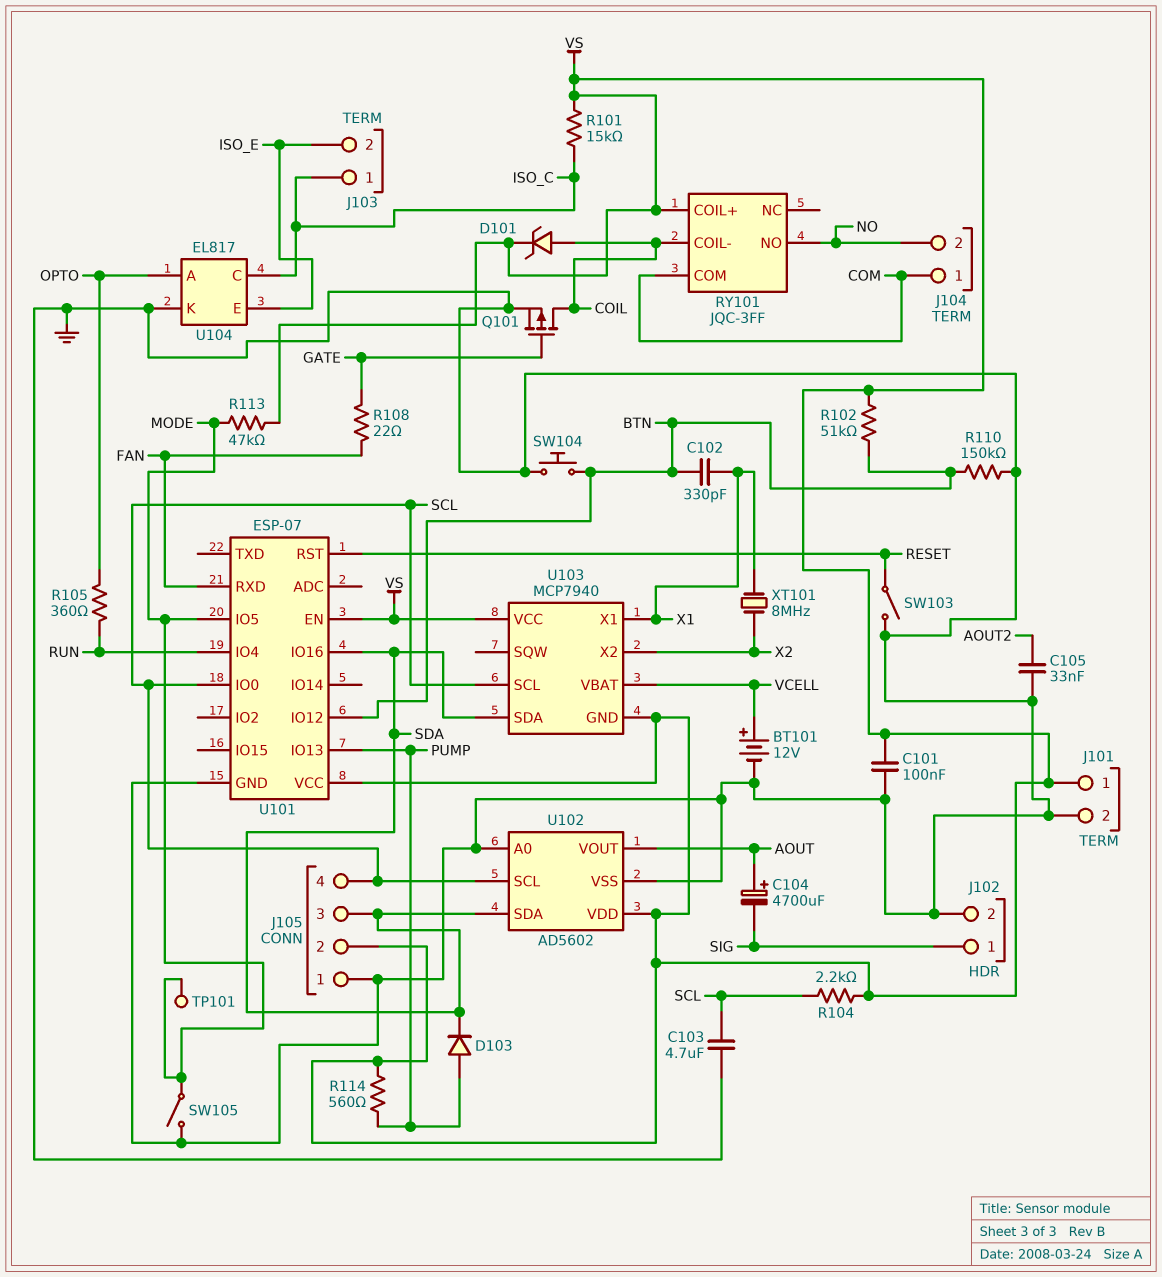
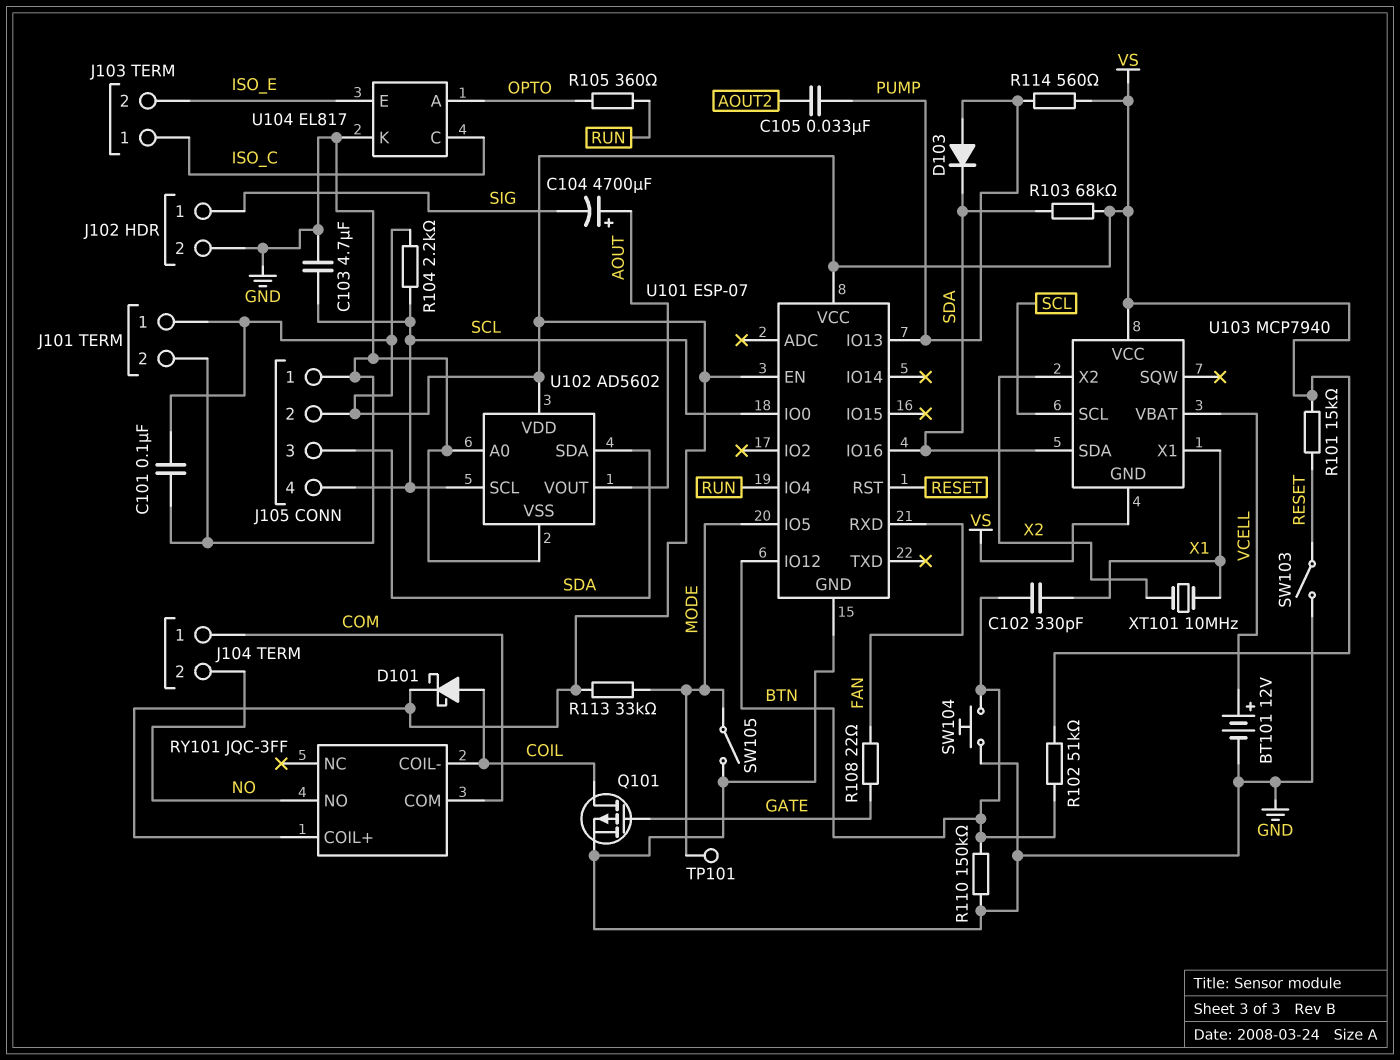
C105: 33nF (AOUT2, GND) -> 33nF (AOUT2, PUMP)
D101: zener (A COIL, K VS) -> schottky (A COIL, K VS)
R101: 15k (ISO_C, VS) -> 15k (RESET, VS)
R103: none -> 68k (SDA, VS)
R113: 47k (MODE, VS) -> 33k (MODE, VS)
XT101: 8MHz (X1, X2) -> 10MHz (X1, X2)

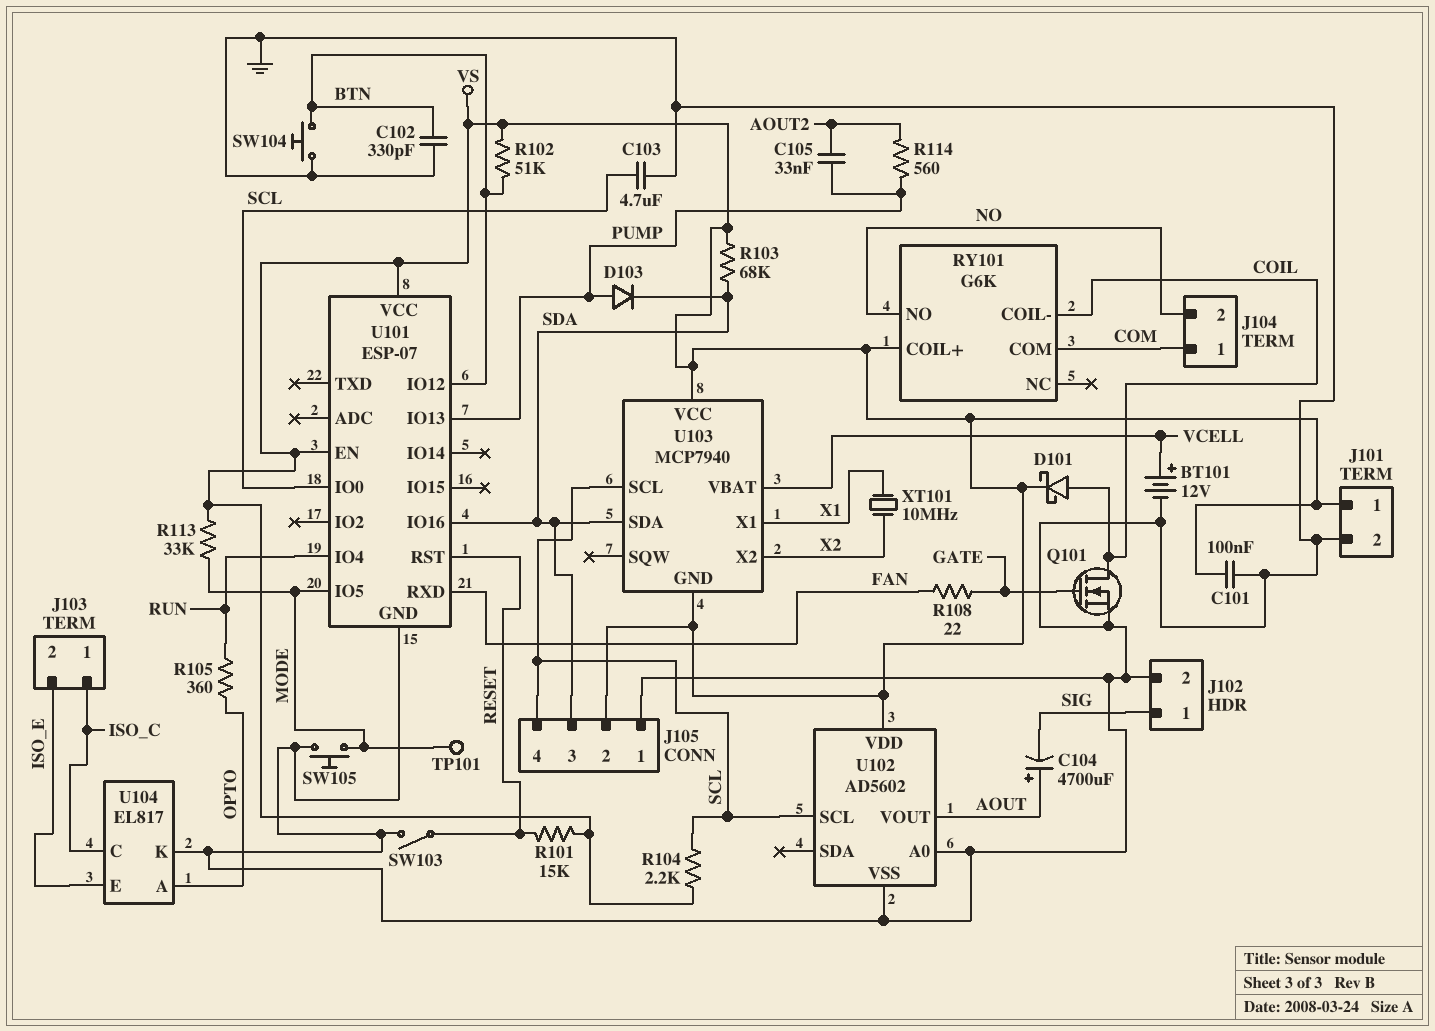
C102: 330pF (BTN, X1) -> 330pF (BTN, GND)
Q101: PMOS (G GATE, D COIL, S GND) -> NMOS (G GATE, D COIL, S GND)
R110: 150k (BTN, GND) -> none
R114: 560 (PUMP, VS) -> 560 (AOUT2, PUMP)
RY101: JQC-3FF -> G6K
SW105: switch (GND, MODE) -> button (GND, MODE)
U102 pin SDA: SDA -> none

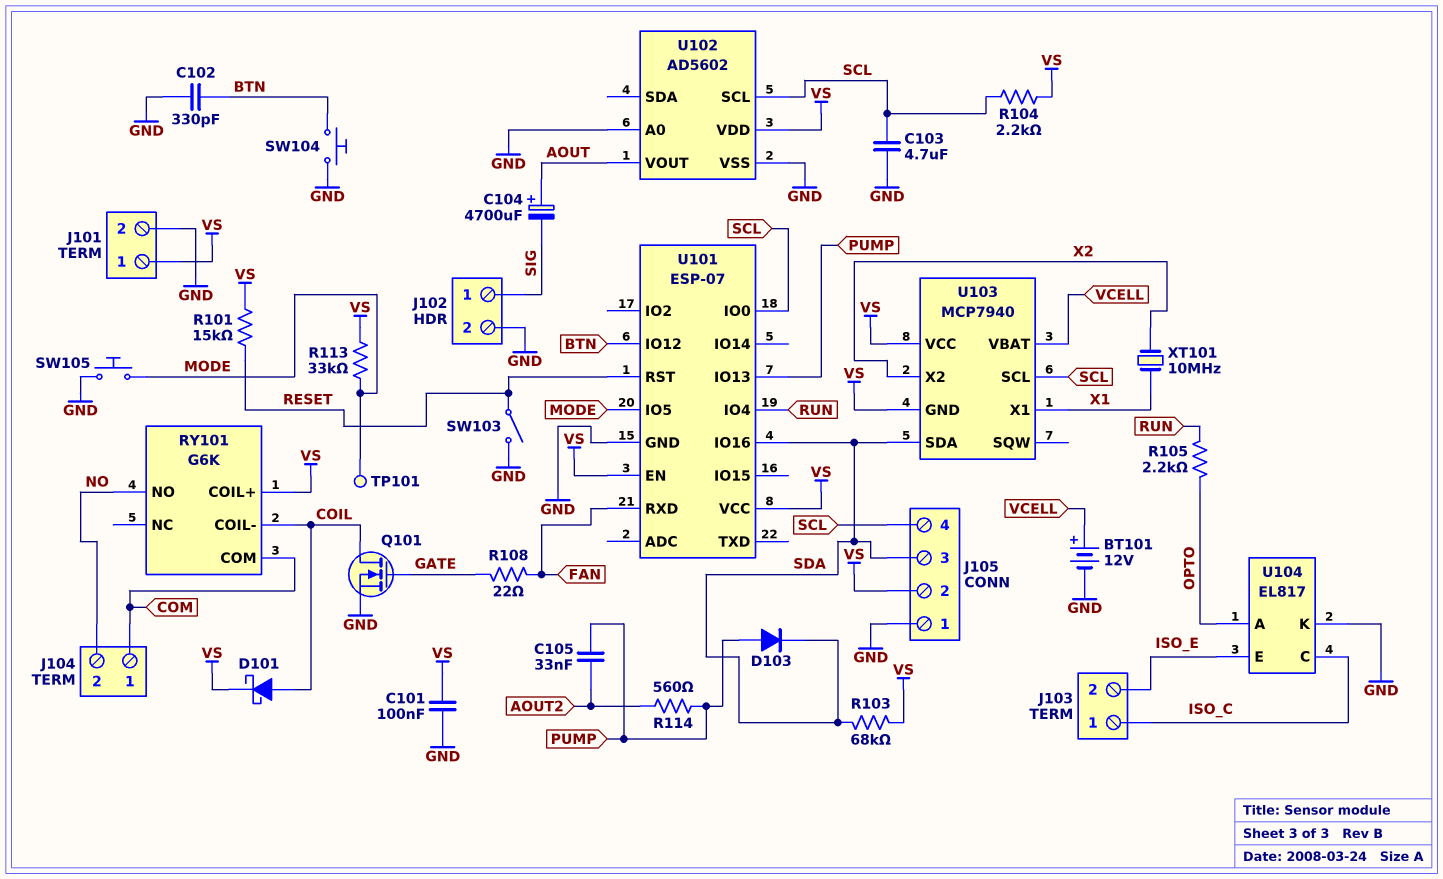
R102: 51k (BTN, VS) -> none
R105: 360 (OPTO, RUN) -> 2.2k (OPTO, RUN)

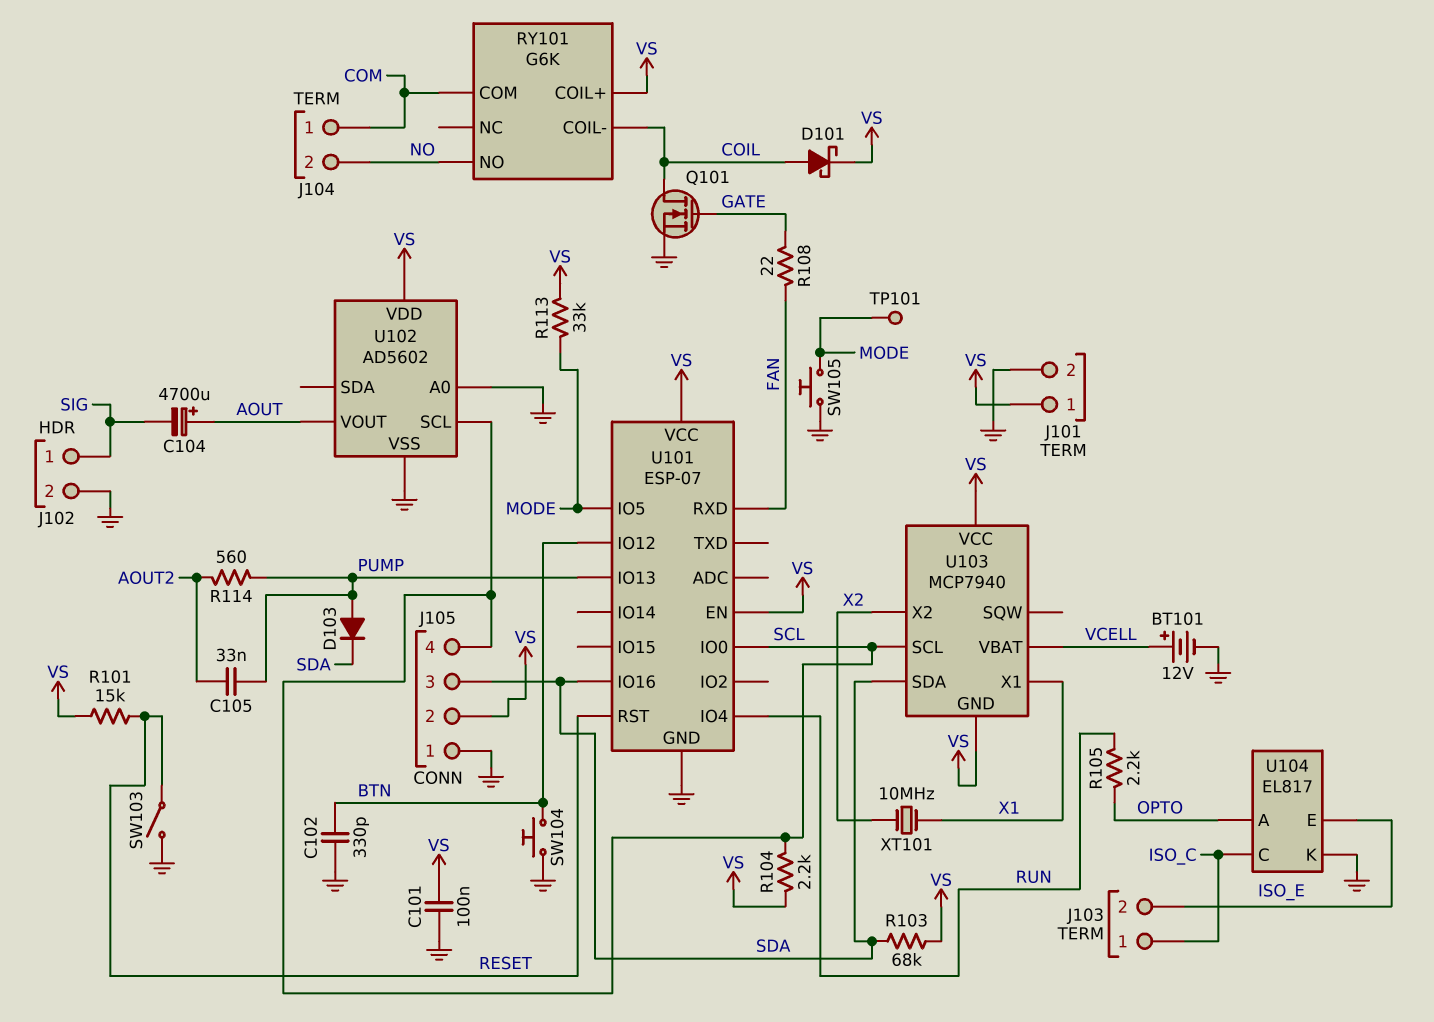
C103: 4.7uF (GND, SCL) -> none

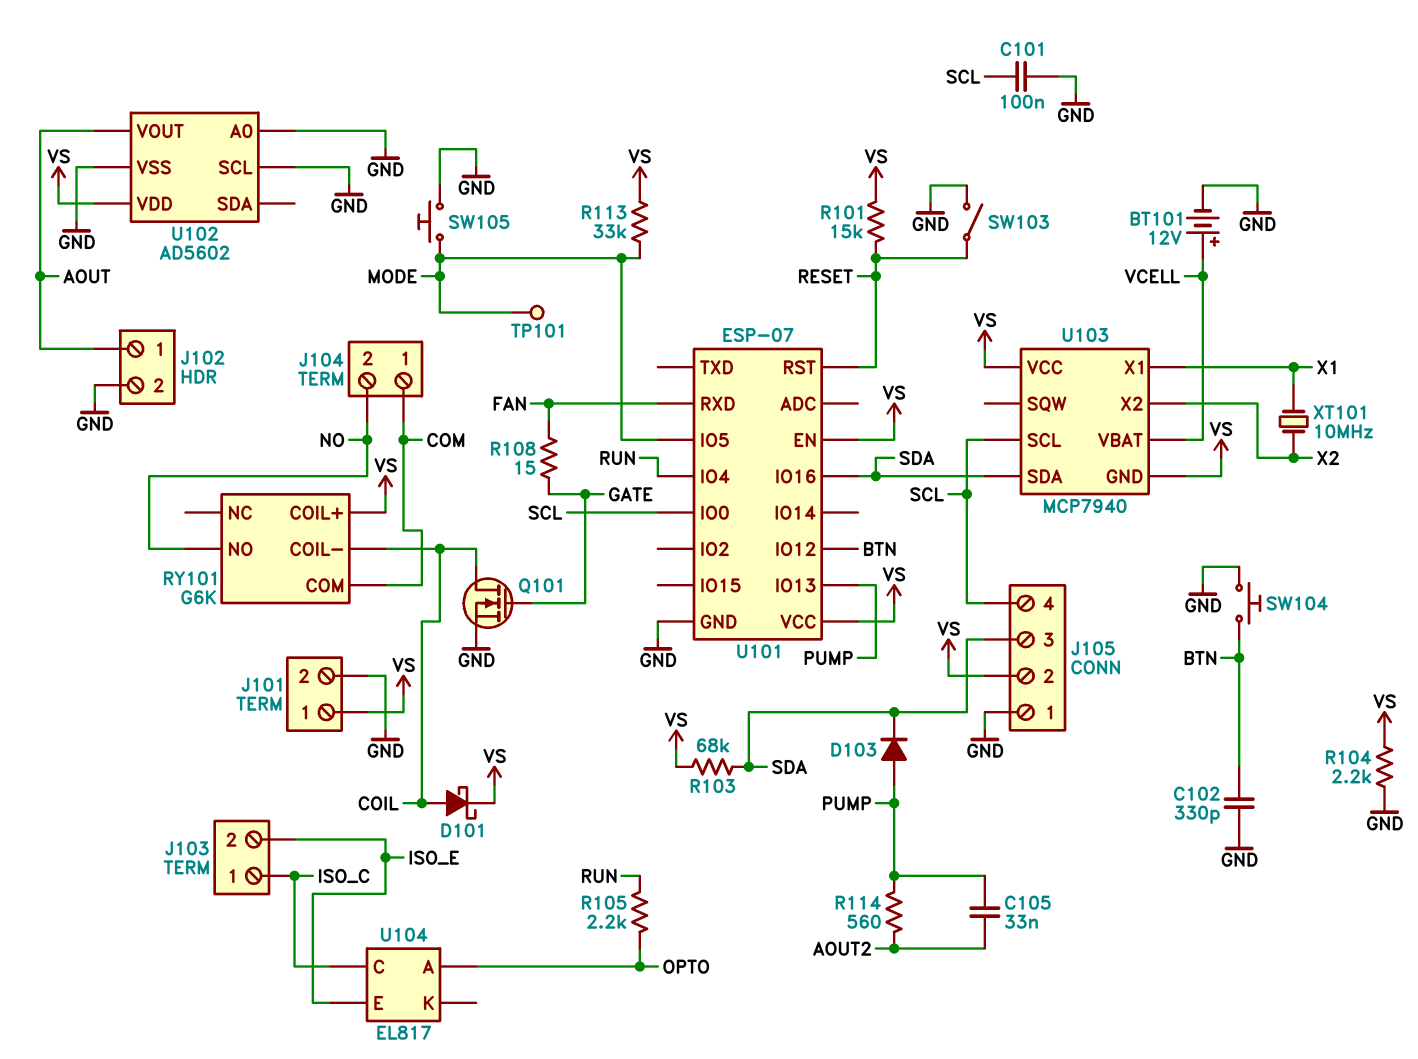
C101: 100nF (GND, VS) -> 100nF (GND, SCL)
C104: 4700uF (plus AOUT, minus SIG) -> none
J102 pin 1: SIG -> AOUT
R104: 2.2k (SCL, VS) -> 2.2k (GND, VS)
R108: 22 (FAN, GATE) -> 15 (FAN, GATE)
U102 pin SCL: SCL -> GND
U104 pin K: GND -> none

